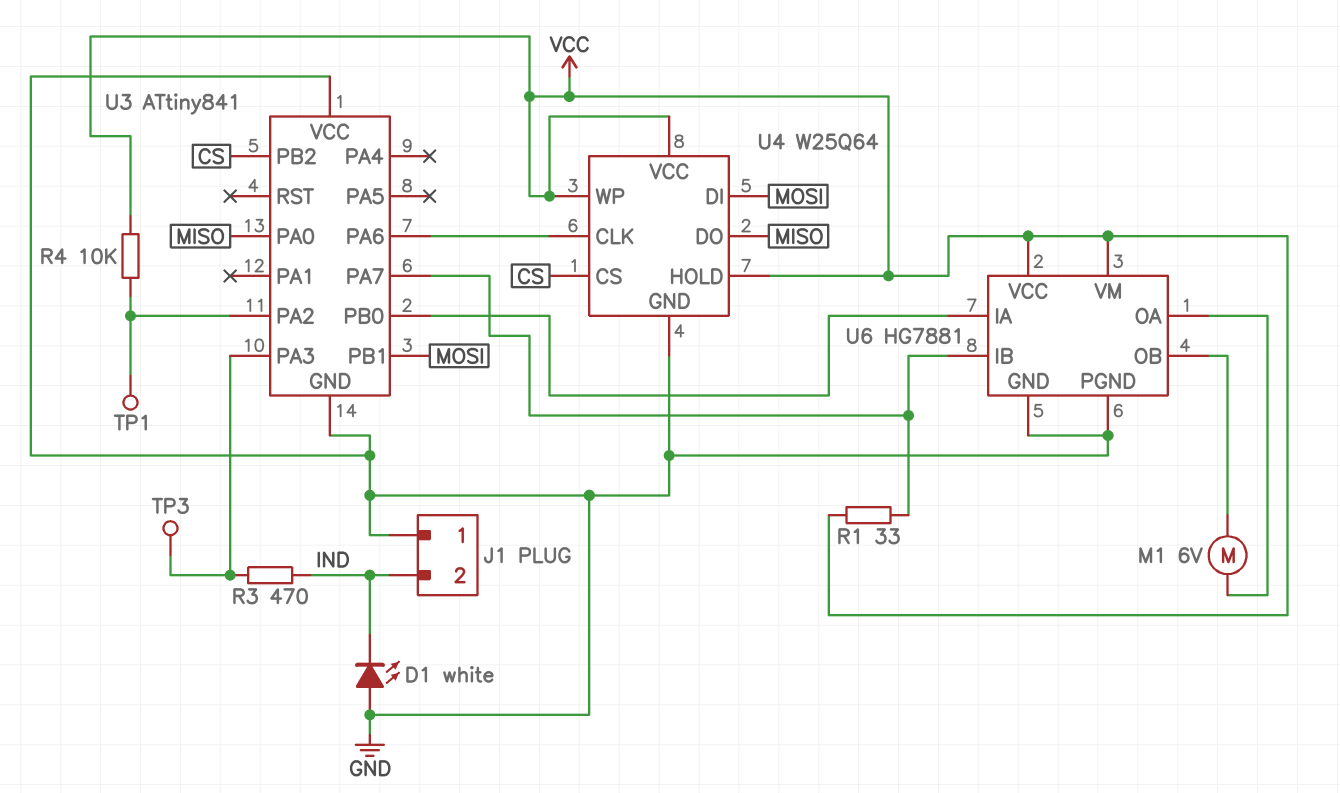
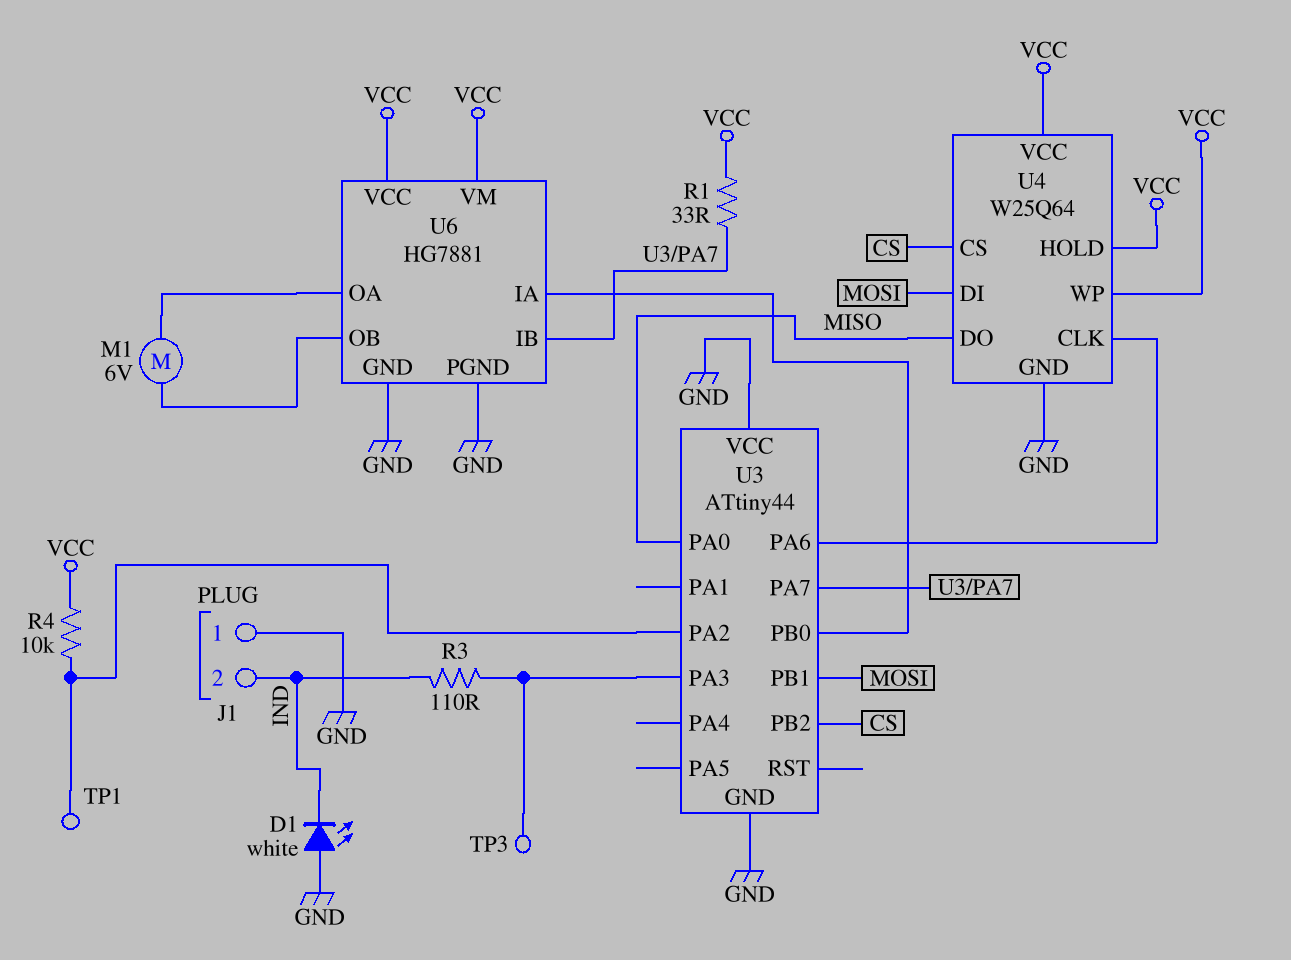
R3: 470 (IND, U3/PA3) -> 110 (IND, U3/PA3)
U3: ATtiny841 -> ATtiny44

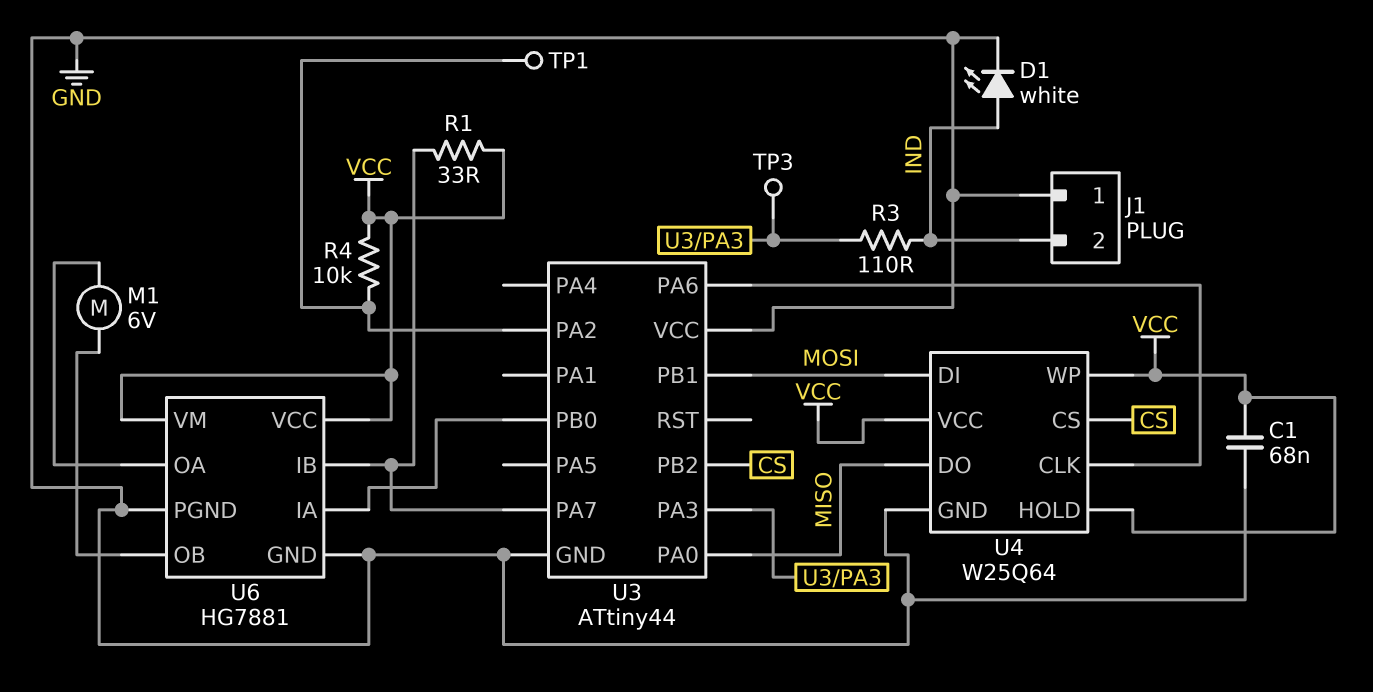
C1: none -> 68nF (GND, VCC)
D1: LED white (A GND, K IND) -> LED white (A IND, K GND)

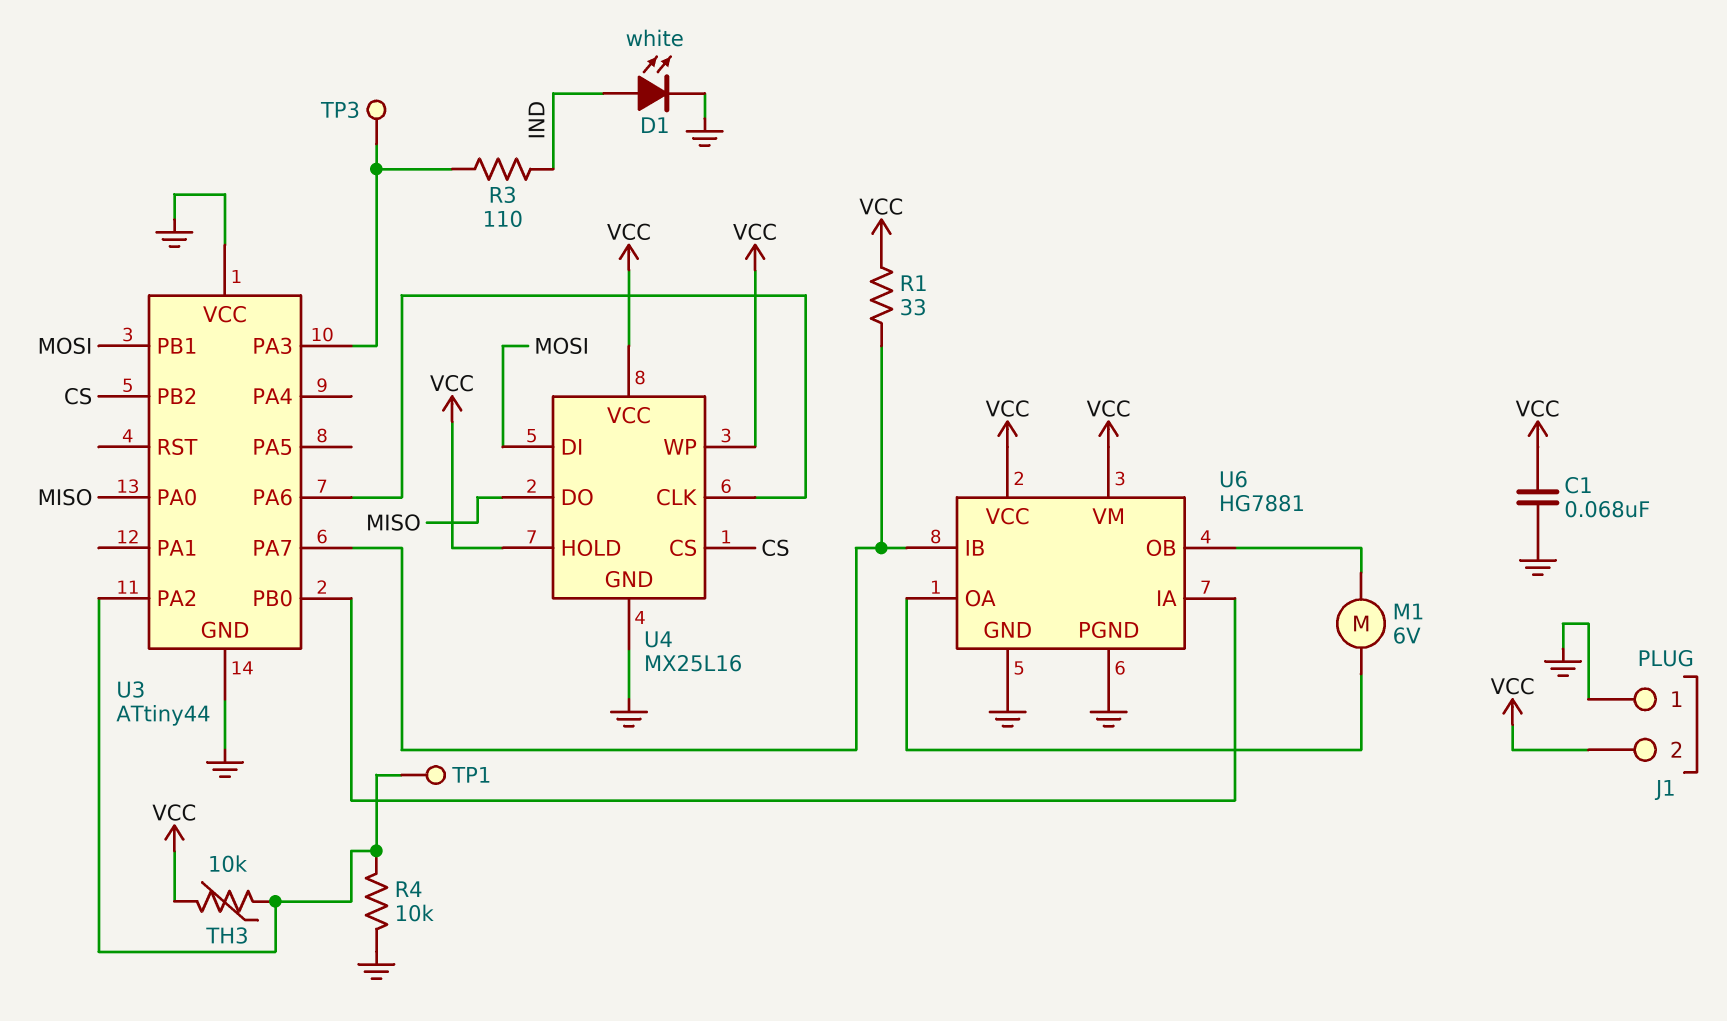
J1 pin 2: IND -> VCC
R4: 10k (U3/PA2, VCC) -> 10k (GND, U3/PA2)
TH3: none -> 10k (U3/PA2, VCC)
U4: W25Q64 -> MX25L16

